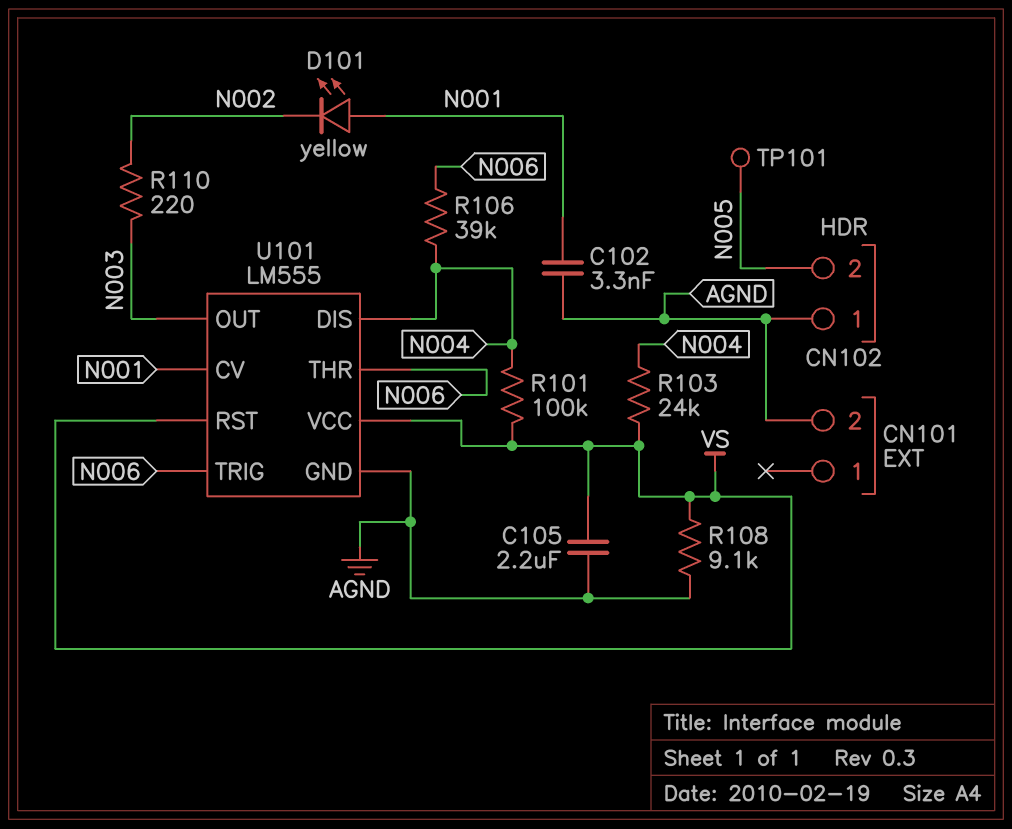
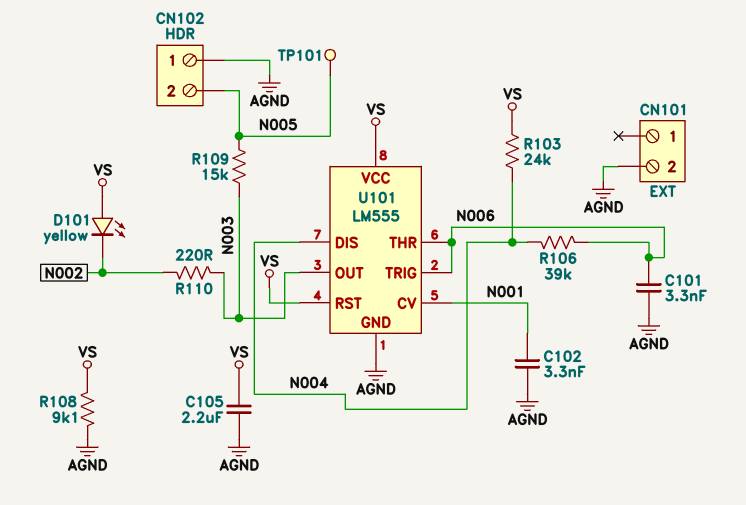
C101: none -> 3.3nF (AGND, N006)
D101: LED yellow (A N001, K N002) -> LED yellow (A VS, K N002)
R101: 100k (N004, VS) -> none
R109: none -> 15k (N003, N005)

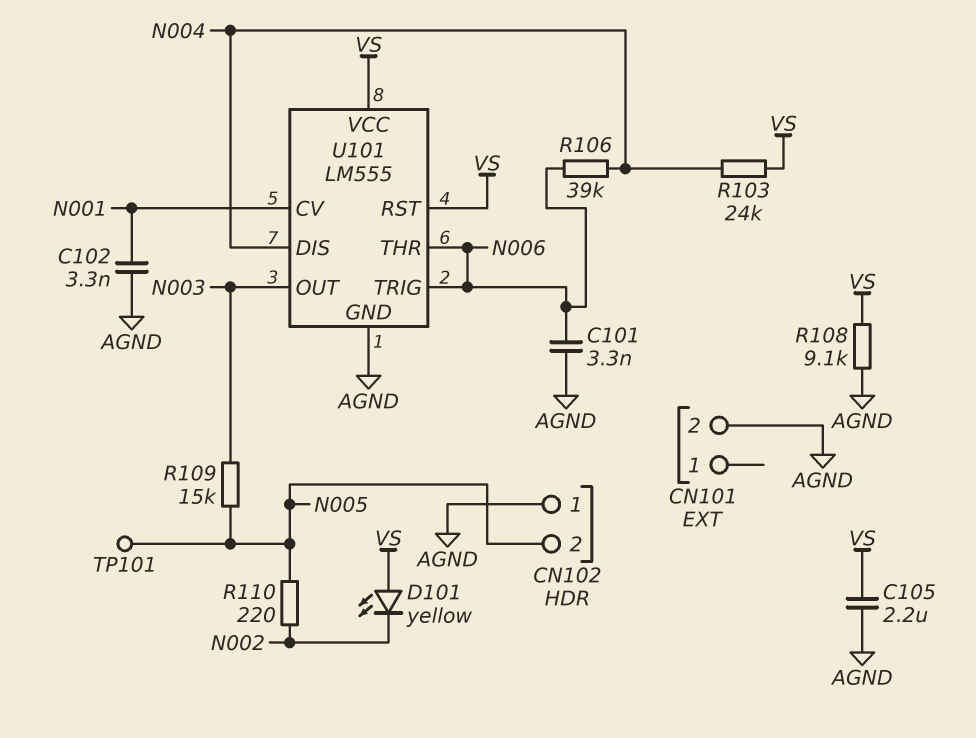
R110: 220 (N002, N003) -> 220 (N002, N005)

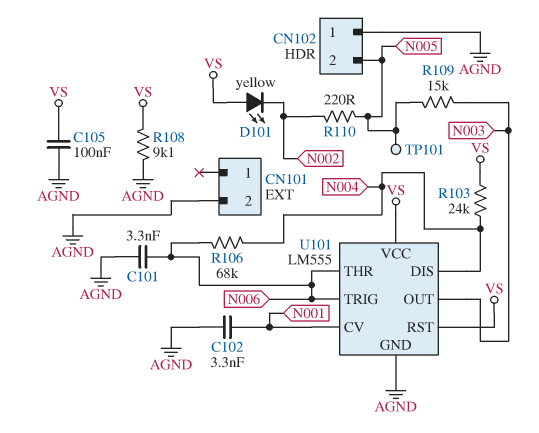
C105: 2.2uF (AGND, VS) -> 100nF (AGND, VS)
R106: 39k (N004, N006) -> 68k (N004, N006)

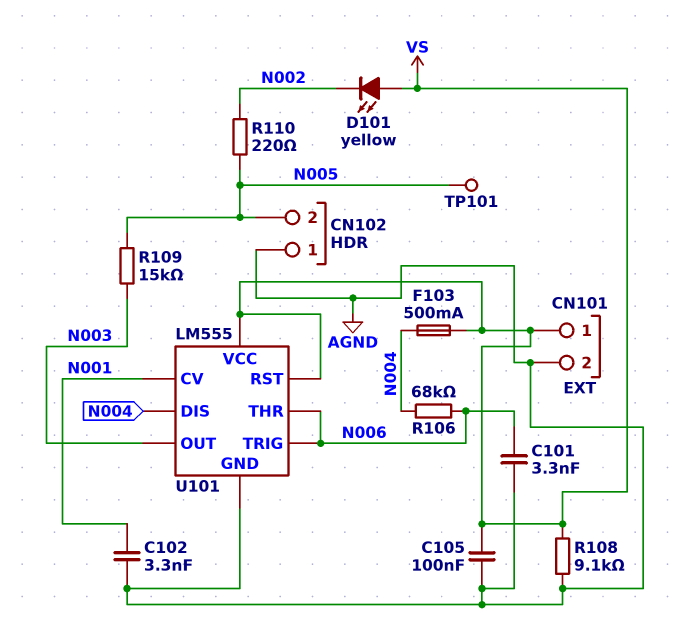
CN101 pin 1: none -> VS
F103: none -> 500mA (N004, VS)
R103: 24k (N004, VS) -> none

